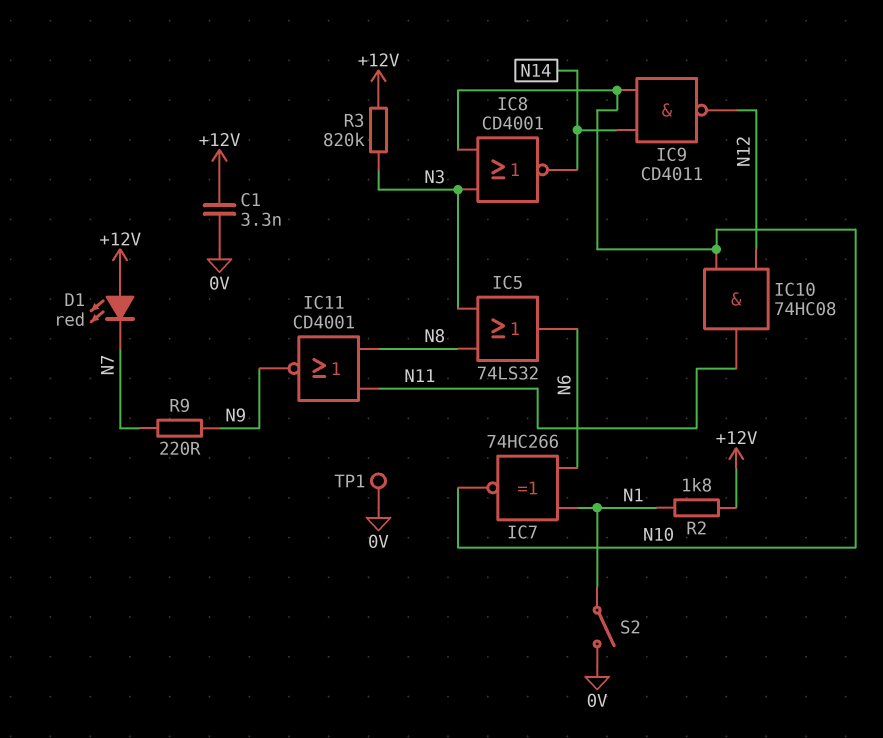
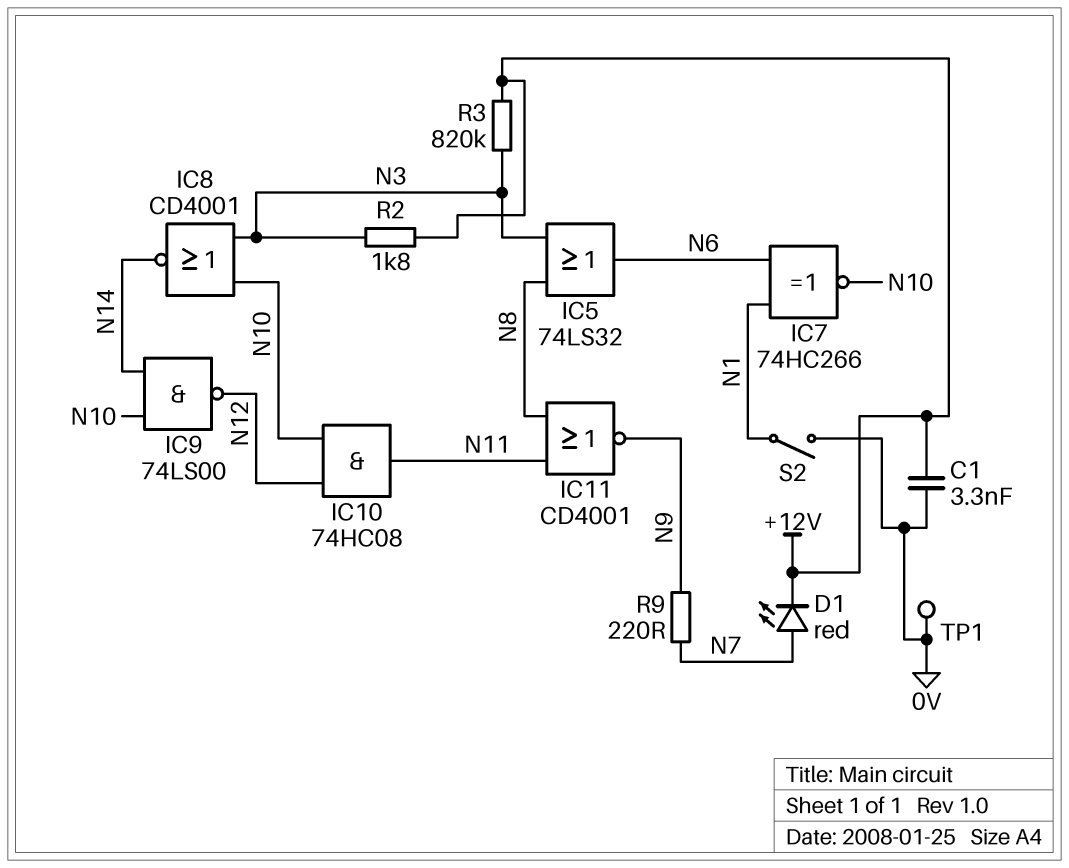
D1: LED red (A +12V, K N7) -> LED red (A N7, K +12V)
IC9: NAND CD4011 (in N10, in N14, out N12) -> NAND 74LS00 (in N10, in N14, out N12)
R2: 1.8k (+12V, N1) -> 1.8k (+12V, N3)

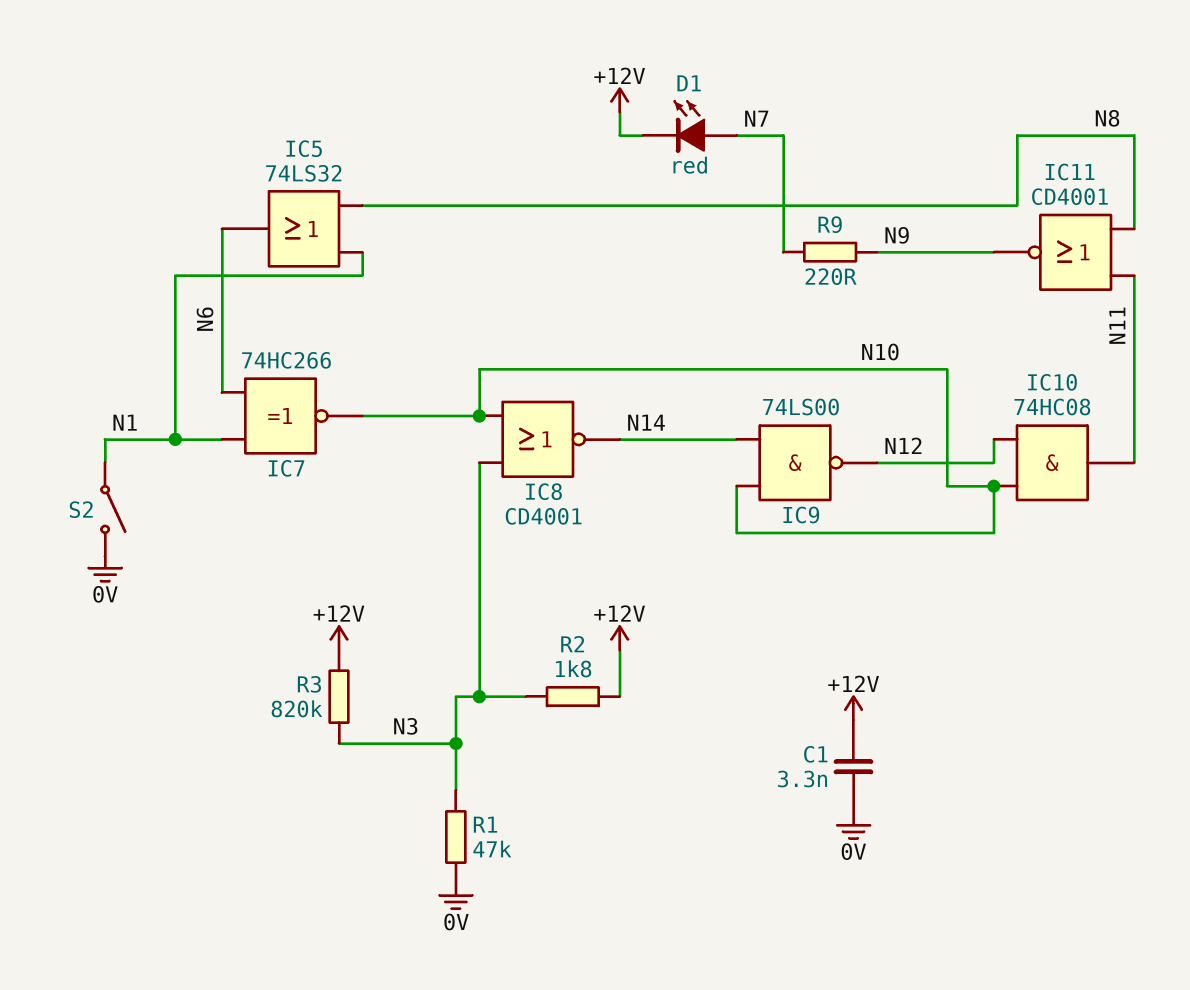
IC5: OR 74LS32 (in N3, in N8, out N6) -> OR 74LS32 (in N1, in N8, out N6)
R1: none -> 47k (0V, N3)
TP1: test point (0V) -> none

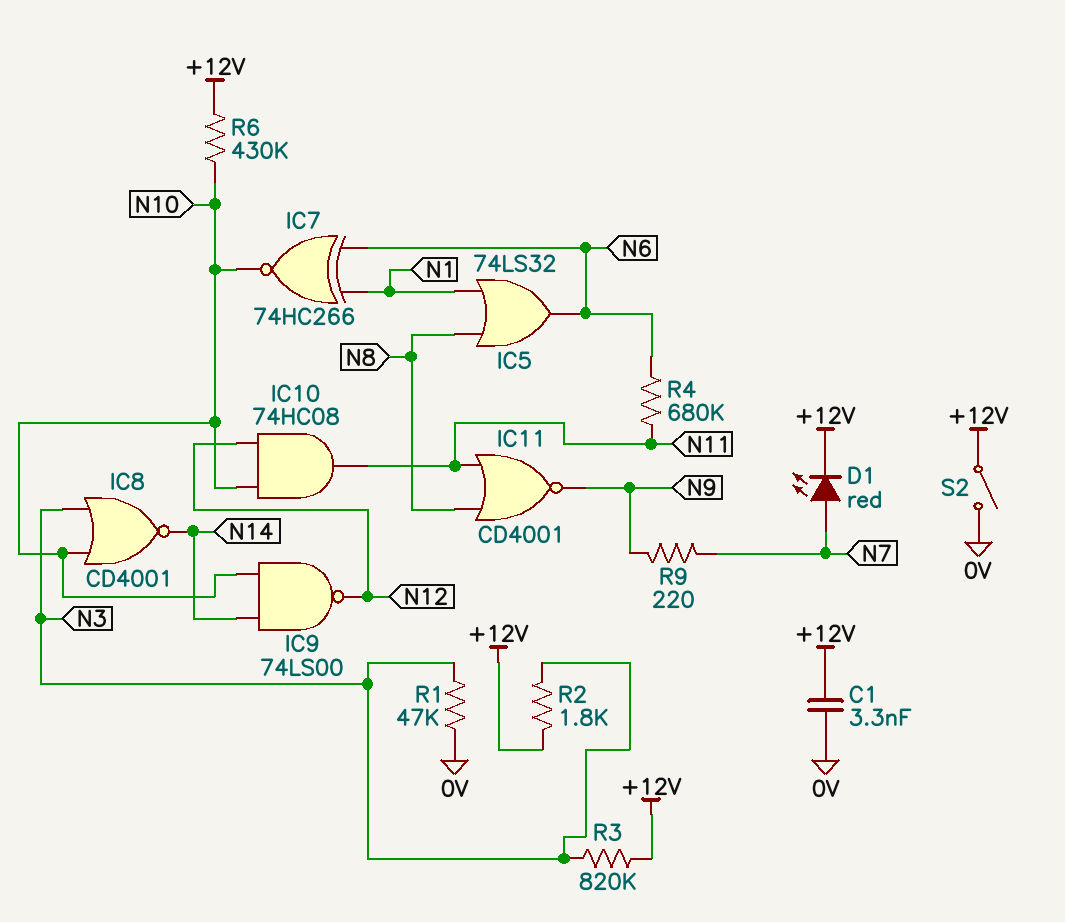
R4: none -> 680k (N6, N11)
R6: none -> 430k (+12V, N10)
S2: switch (0V, N1) -> switch (+12V, 0V)

